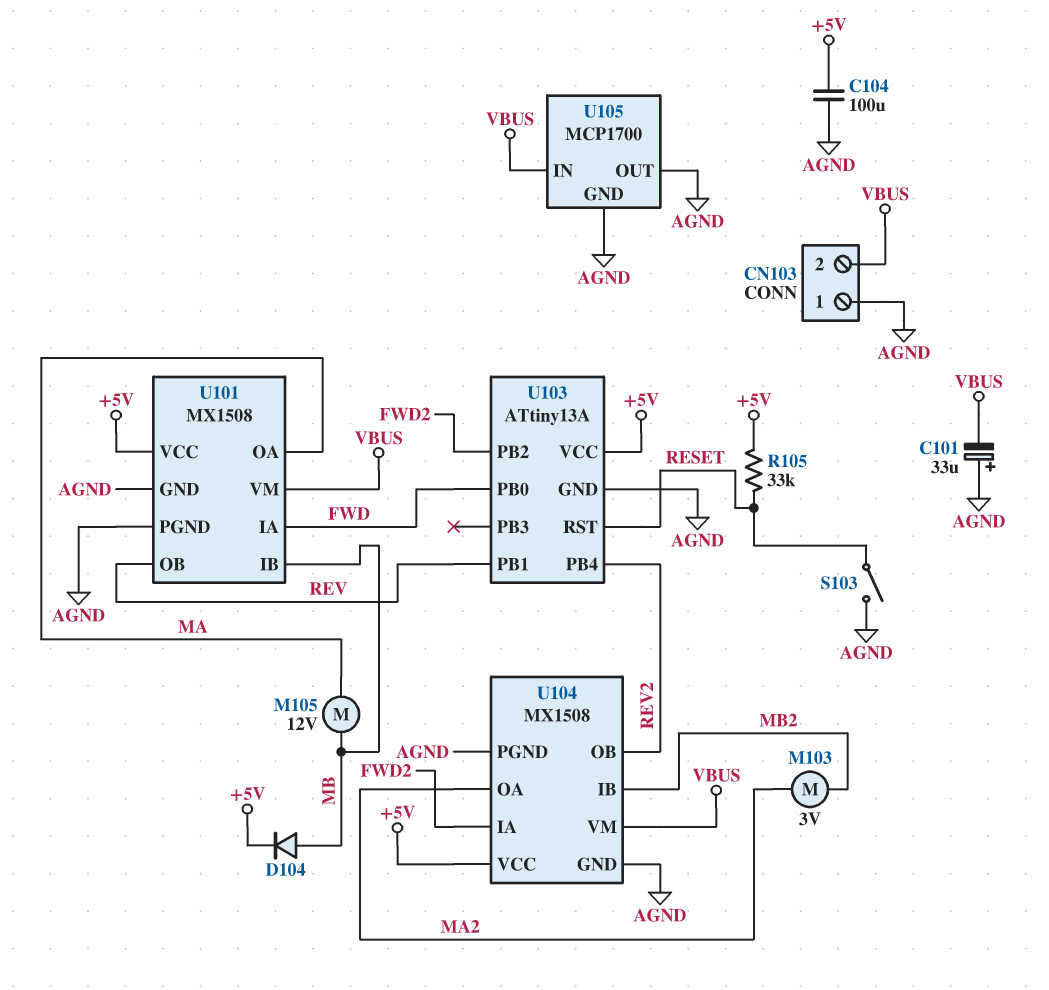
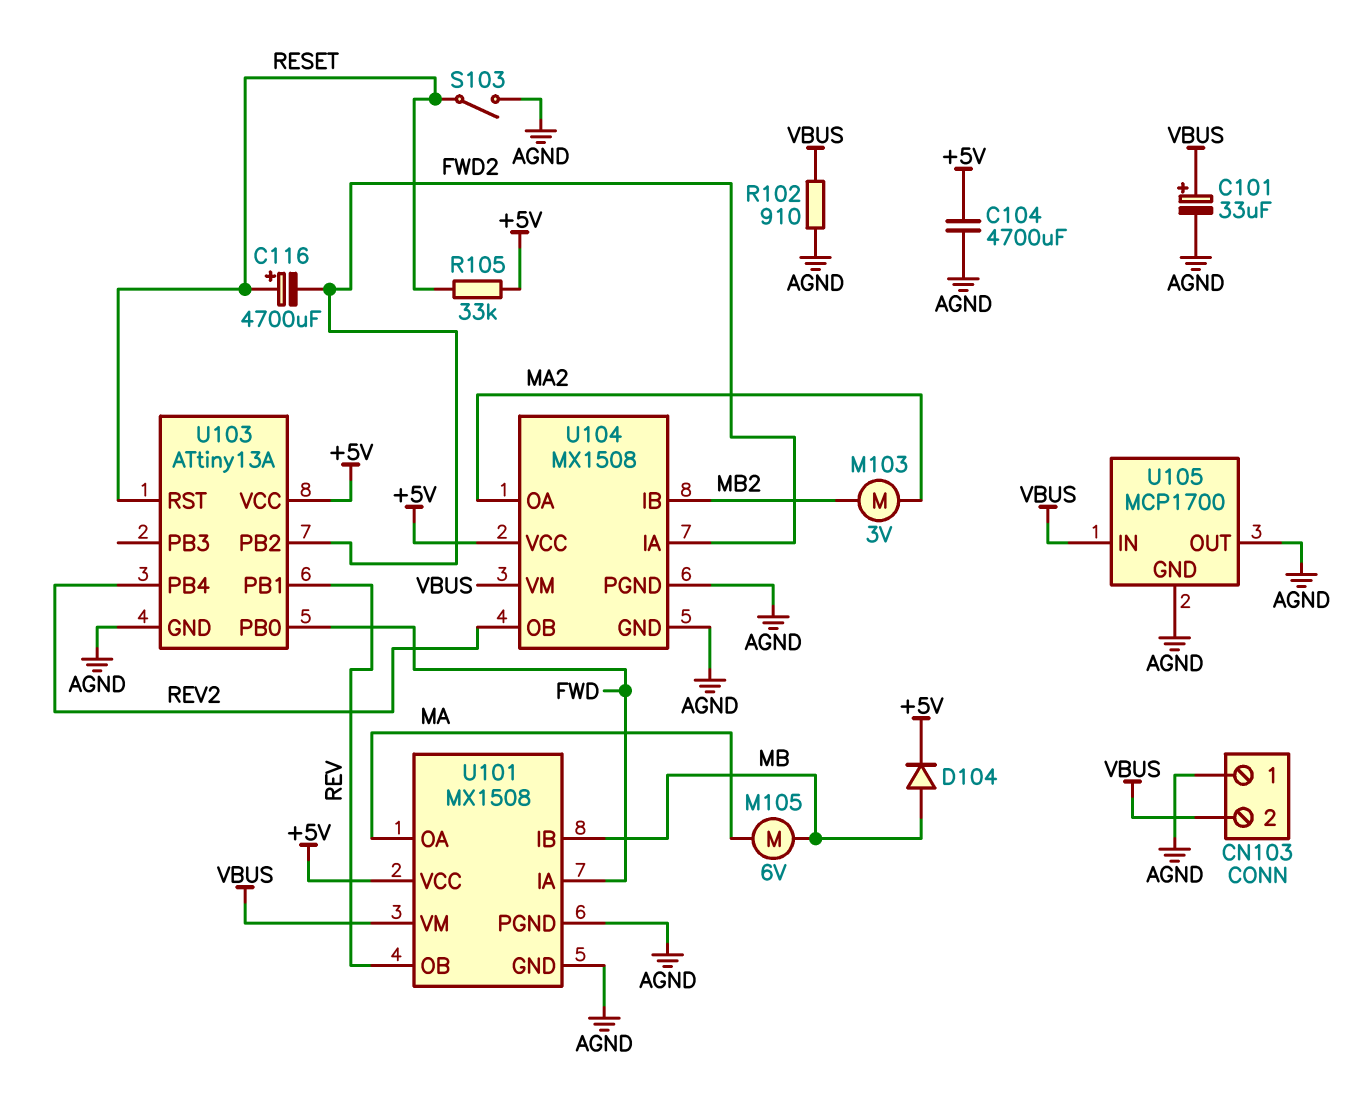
C101: 33uF (plus AGND, minus VBUS) -> 33uF (plus VBUS, minus AGND)
C104: 100uF (+5V, AGND) -> 4700uF (+5V, AGND)
C116: none -> 4700uF (plus RESET, minus FWD2)
M105: motor 12V (MA, MB) -> motor 6V (MA, MB)
R102: none -> 910 (AGND, VBUS)

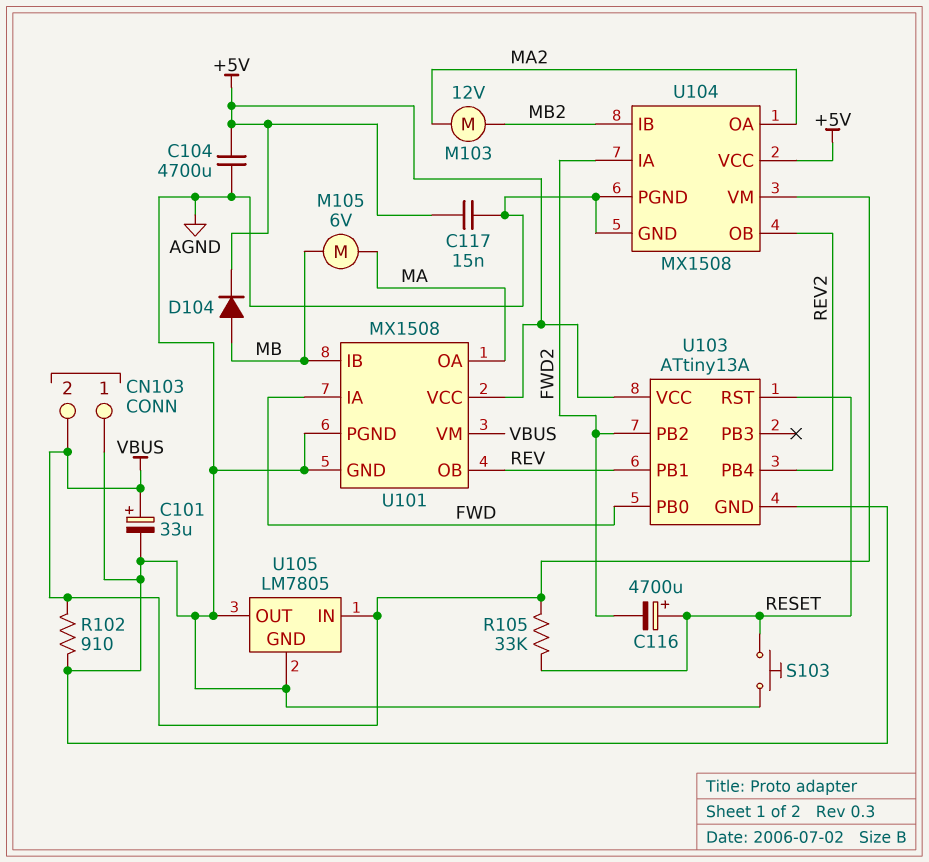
C117: none -> 15nF (+5V, AGND)
M103: motor 3V (MA2, MB2) -> motor 12V (MA2, MB2)
R105: 33k (+5V, RESET) -> 33k (RESET, VBUS)
S103: switch (AGND, RESET) -> button (AGND, RESET)
U105: MCP1700 -> LM7805

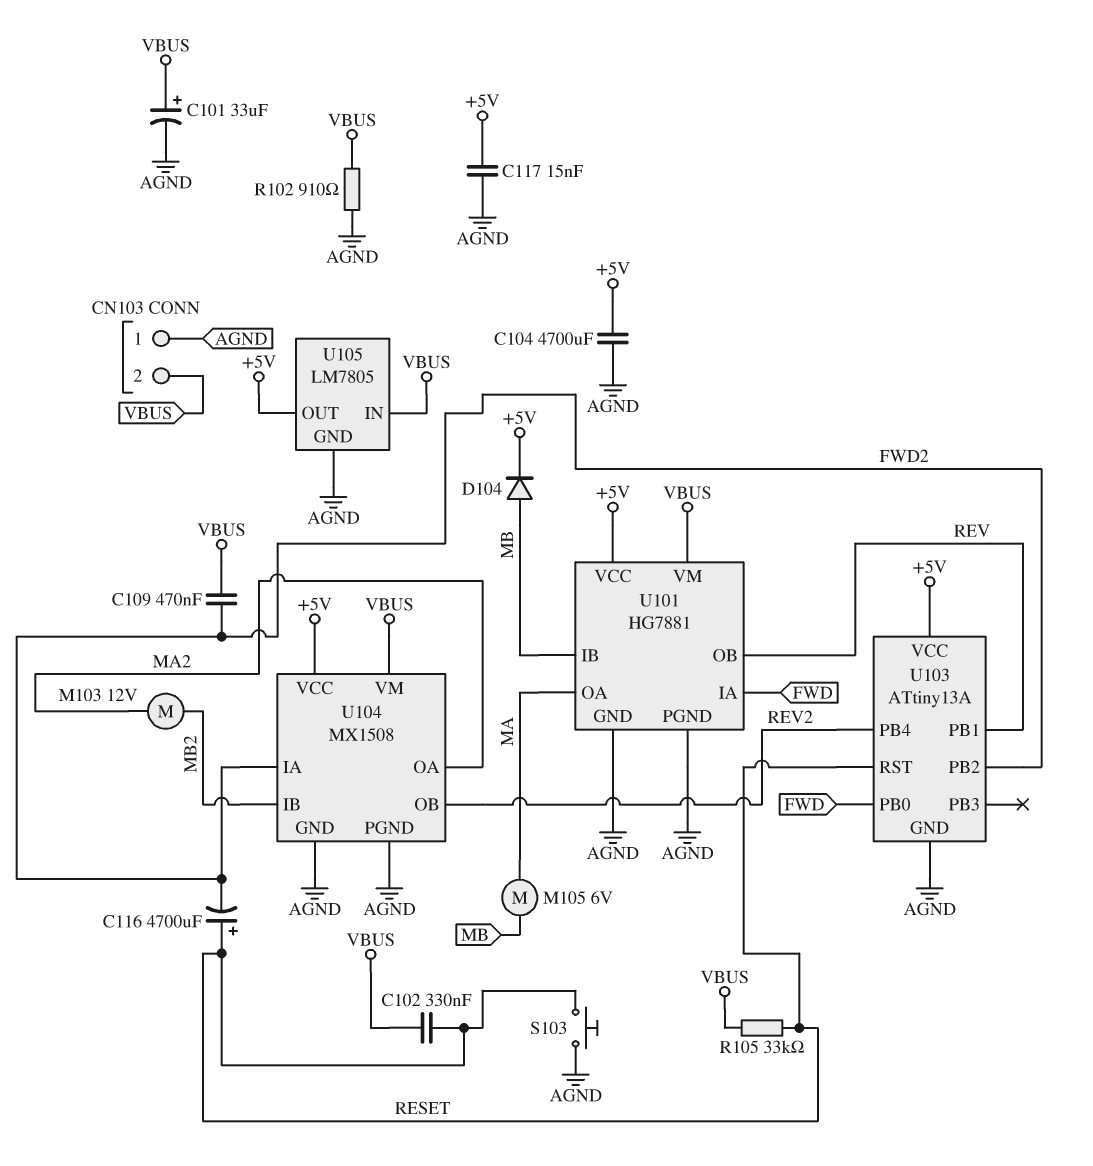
C102: none -> 330nF (RESET, VBUS)
C109: none -> 470nF (FWD2, VBUS)
U101: MX1508 -> HG7881
U105 pin OUT: AGND -> +5V

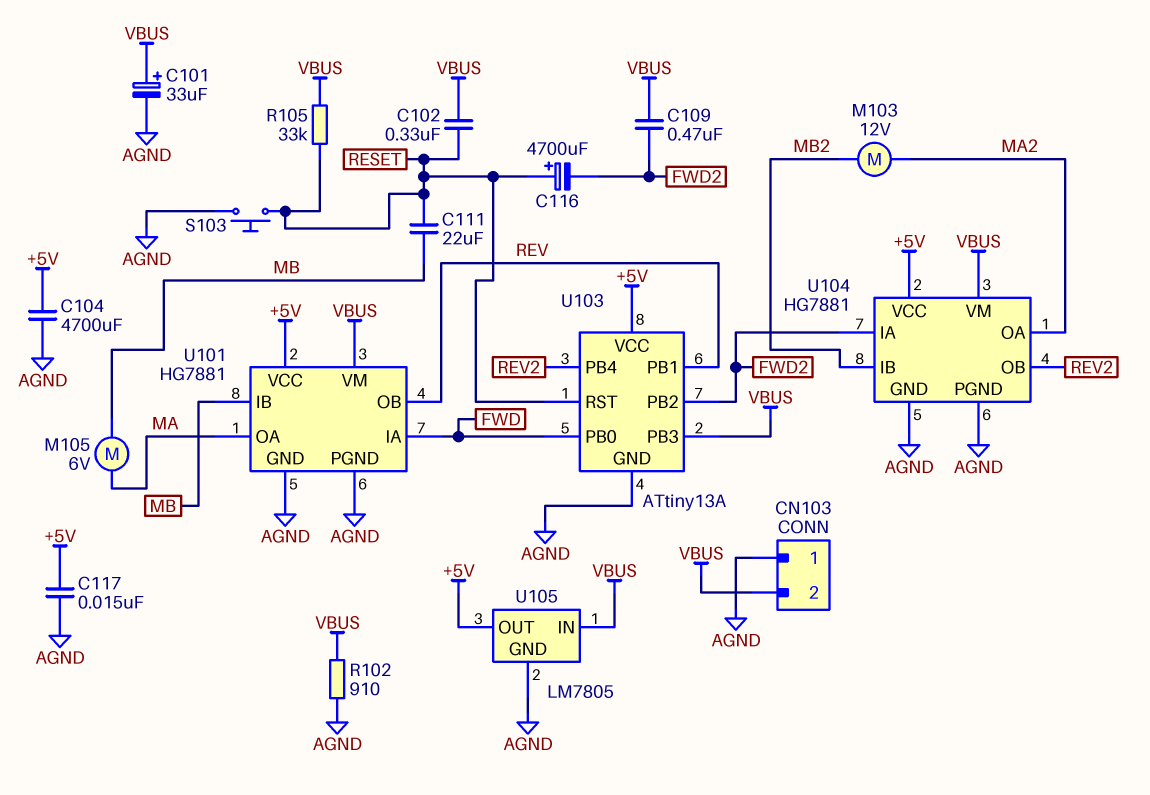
C111: none -> 22uF (MB, RESET)
D104: diode (A MB, K +5V) -> none
U103 pin PB3: none -> VBUS
U104: MX1508 -> HG7881

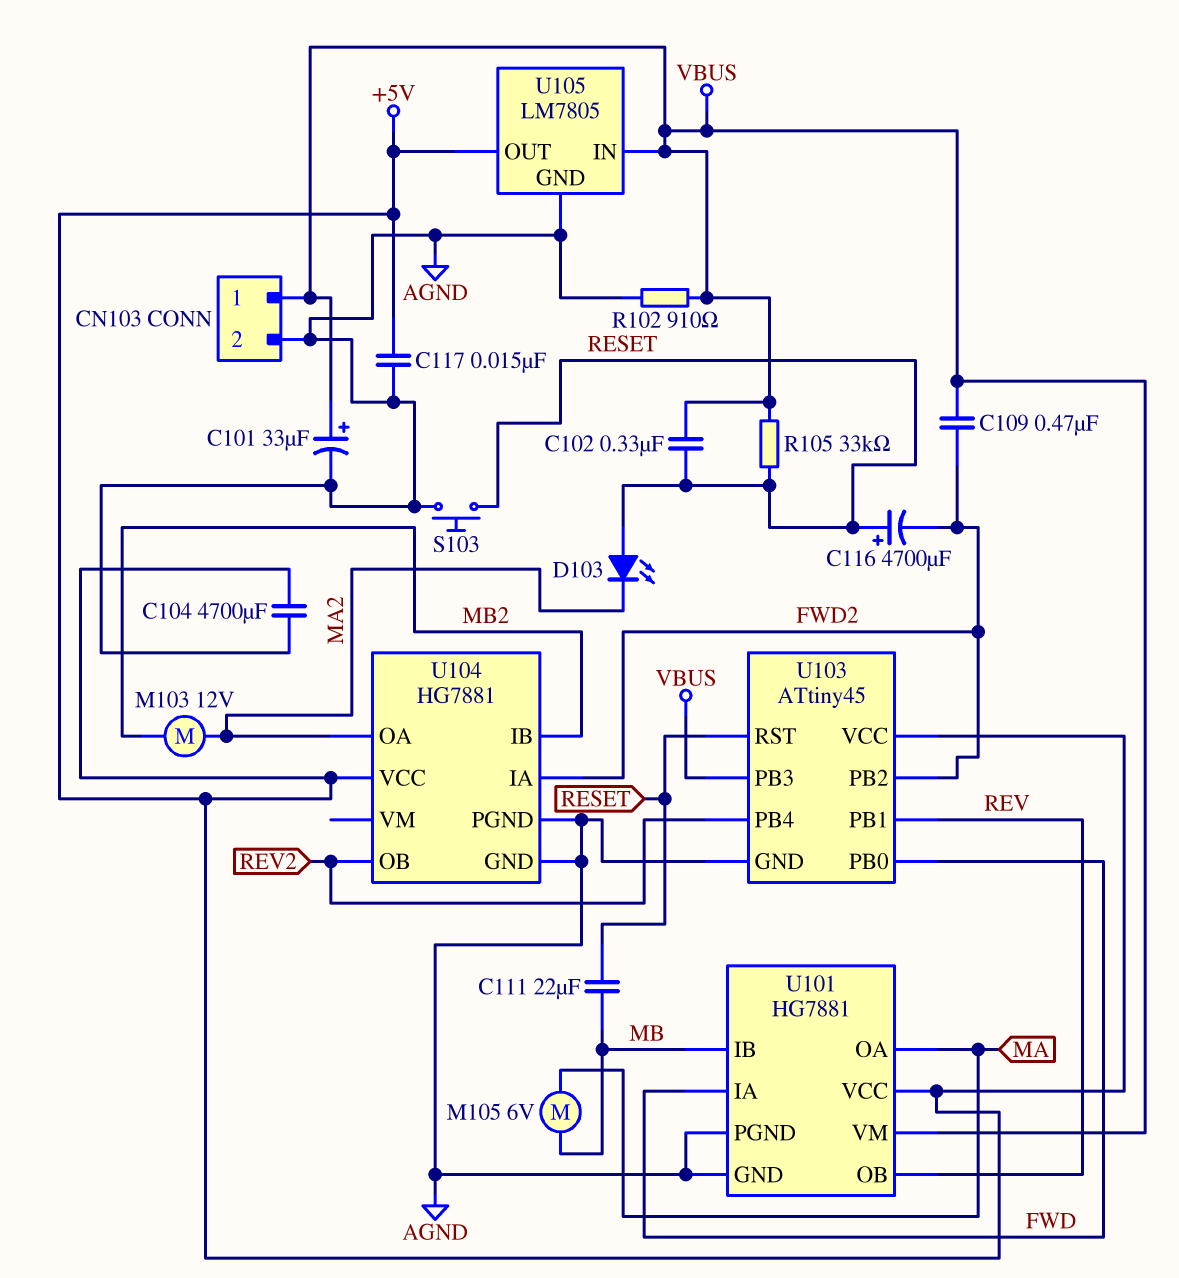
CN103 pin 1: AGND -> VBUS
CN103 pin 2: VBUS -> AGND
D103: none -> LED (A RESET, K MA2)
U103: ATtiny13A -> ATtiny45
U104 pin VM: VBUS -> none

